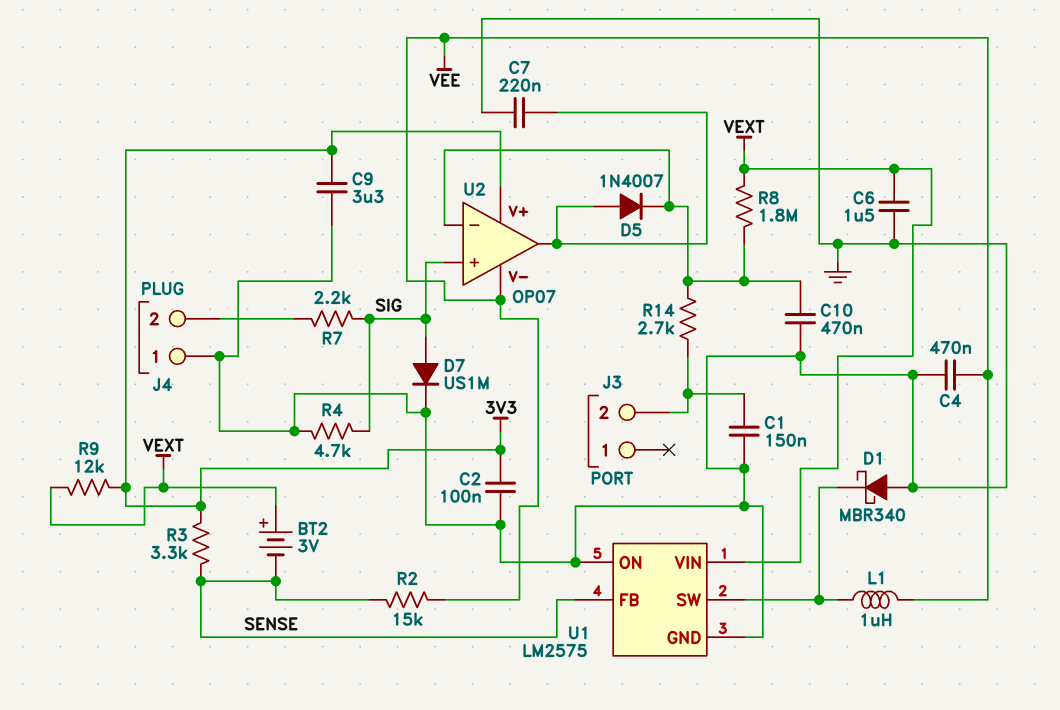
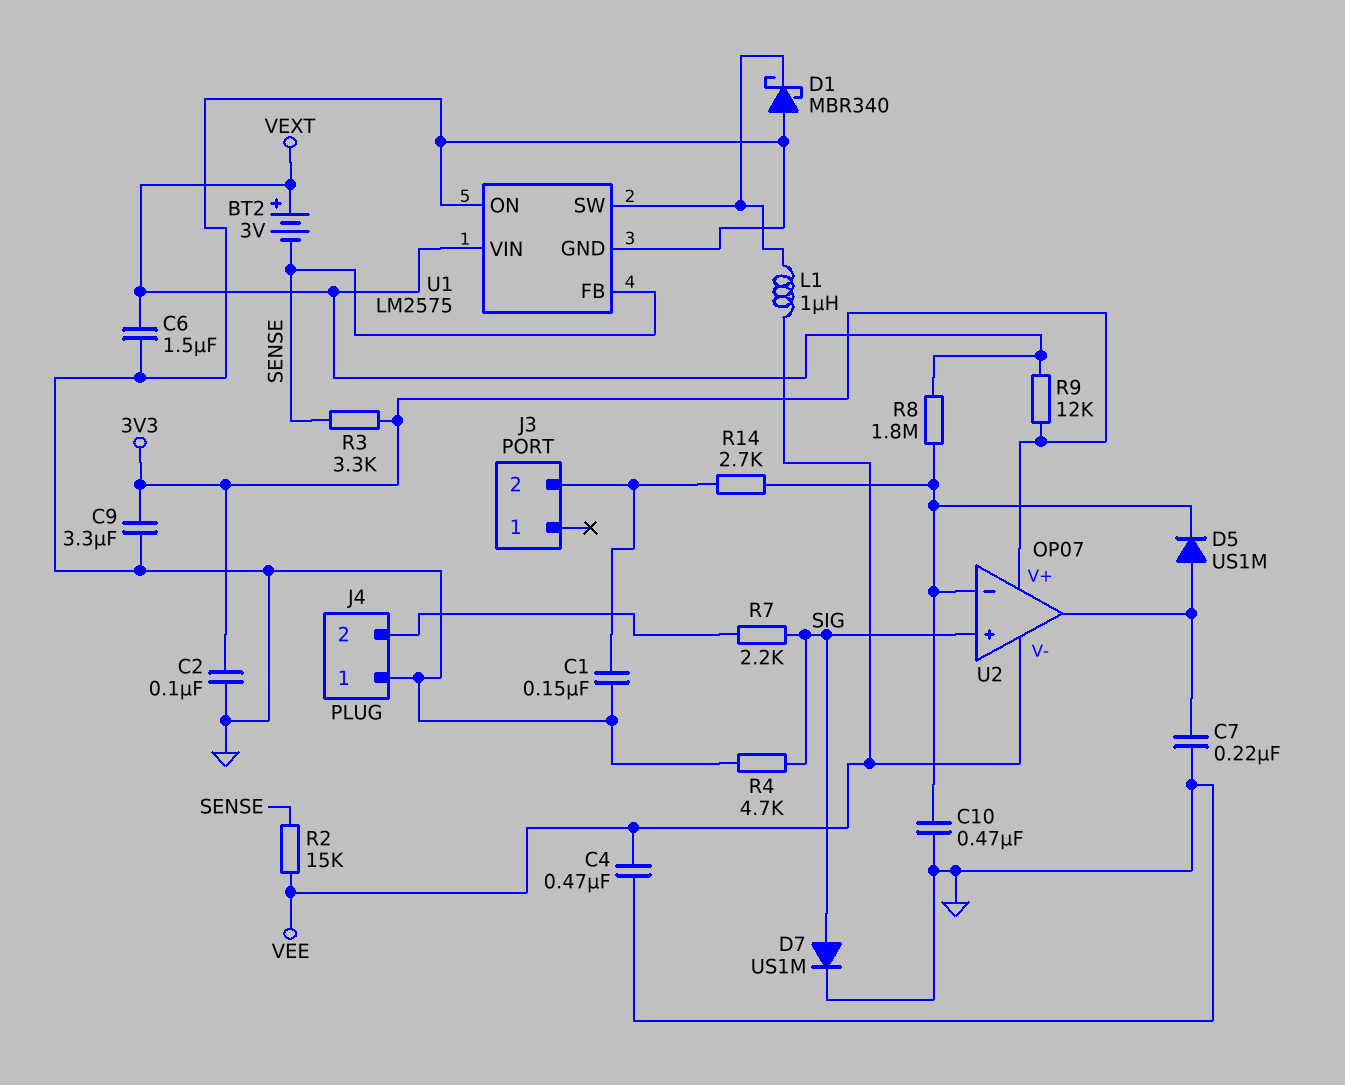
D5: diode 1N4007 (A U2/out, K U2/in-) -> diode US1M (A U2/out, K U2/in-)

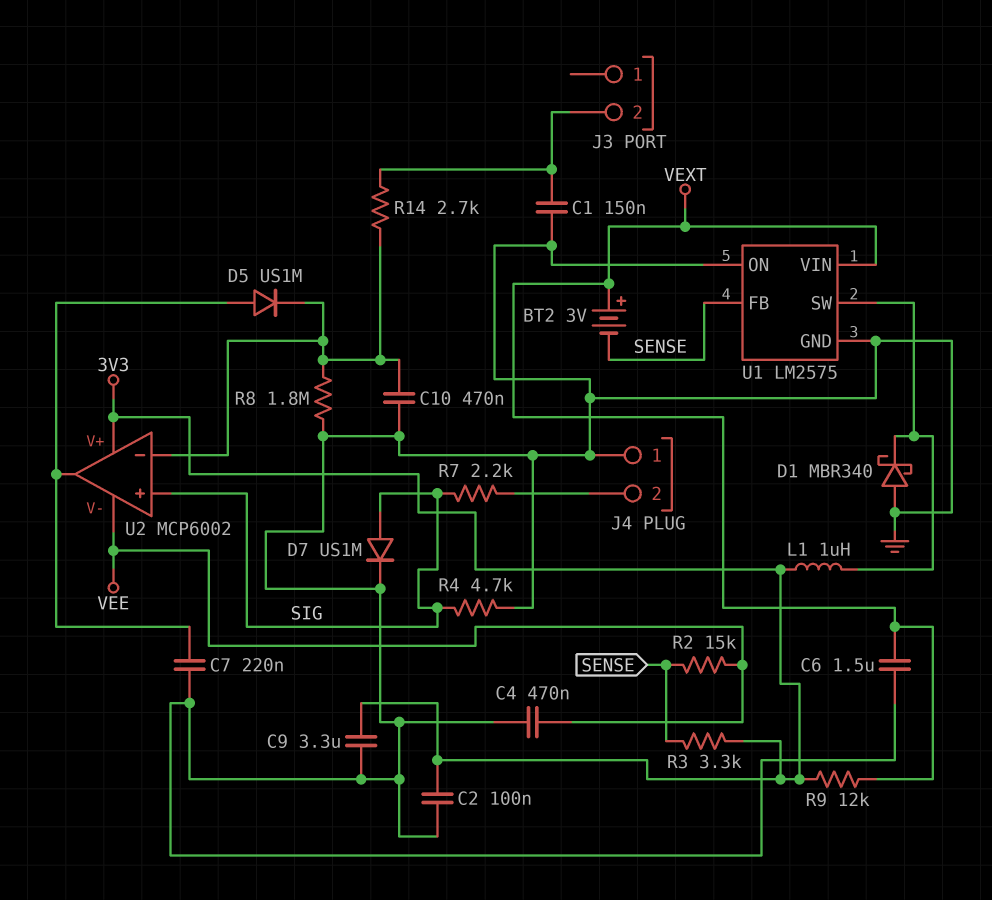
L1: 1uH (U1/SW, VEE) -> 1uH (3V3, U1/SW)
R8: 1.8M (U2/in-, VEXT) -> 1.8M (GND, U2/in-)
U2: OP07 -> MCP6002

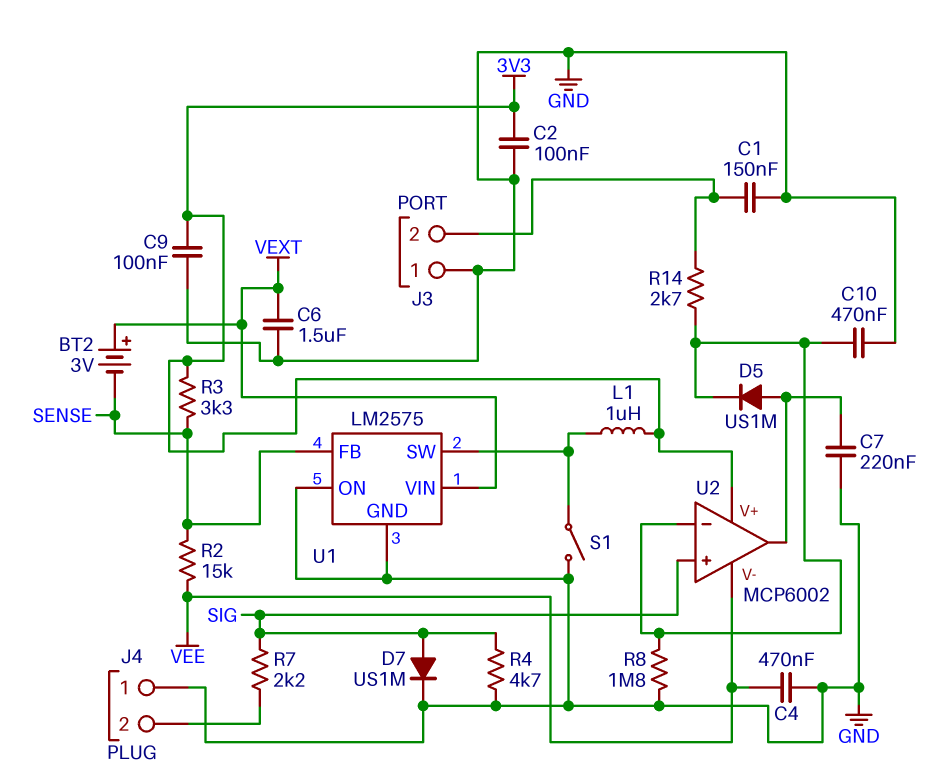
C9: 3.3uF (3V3, GND) -> 100nF (3V3, GND)
D1: schottky MBR340 (A GND, K U1/SW) -> none
J3 pin 1: none -> GND
R9: 12k (3V3, VEXT) -> none
S1: none -> switch (GND, U1/SW)

